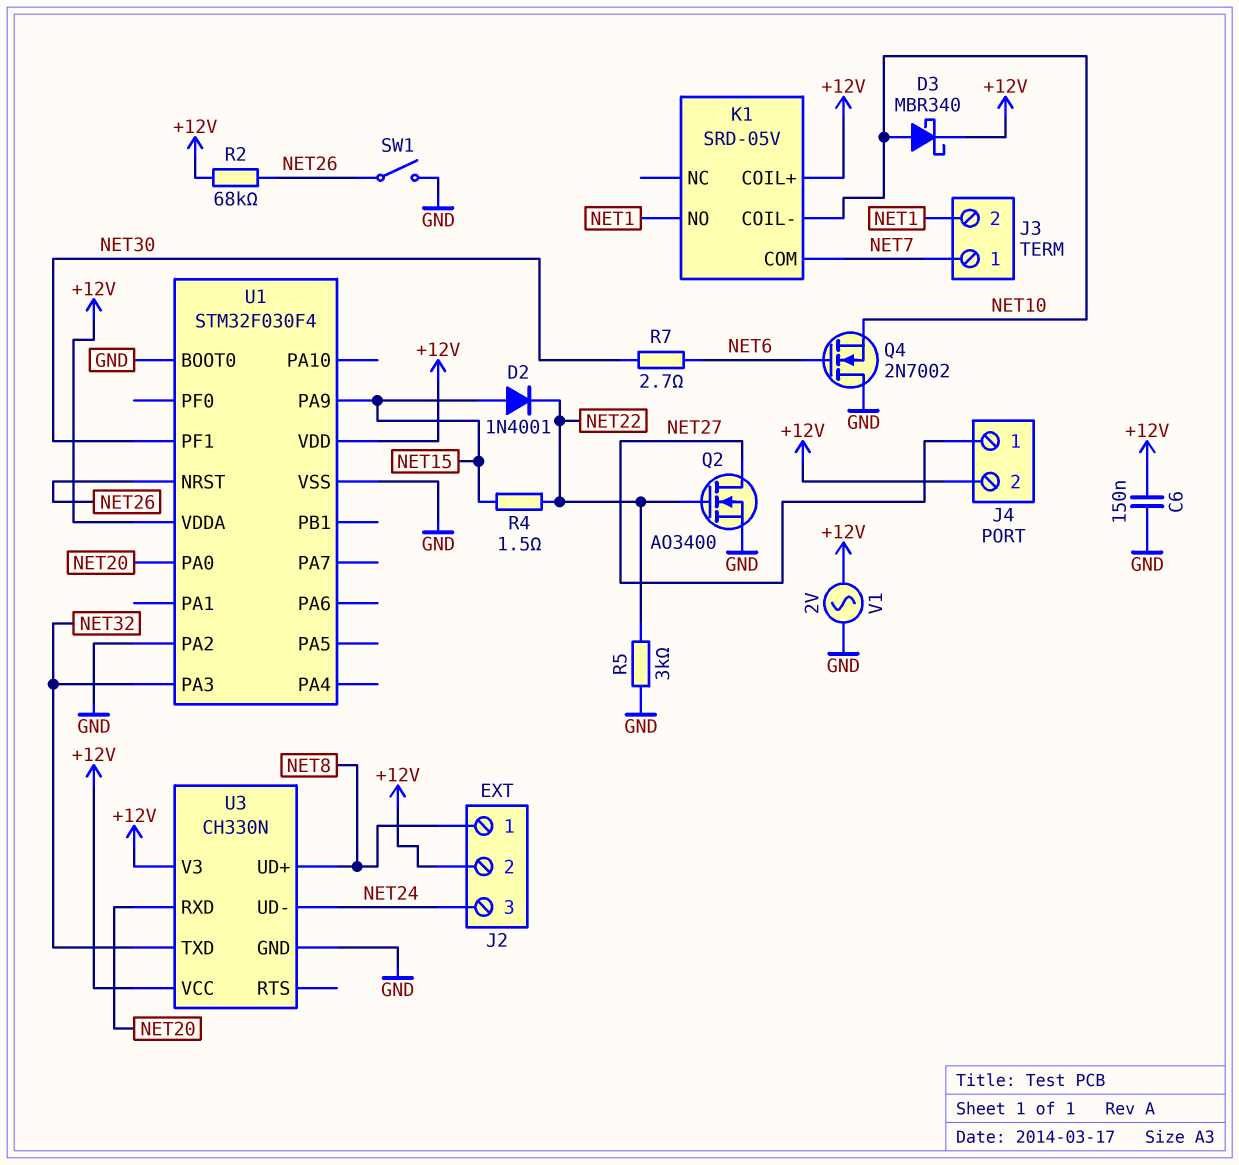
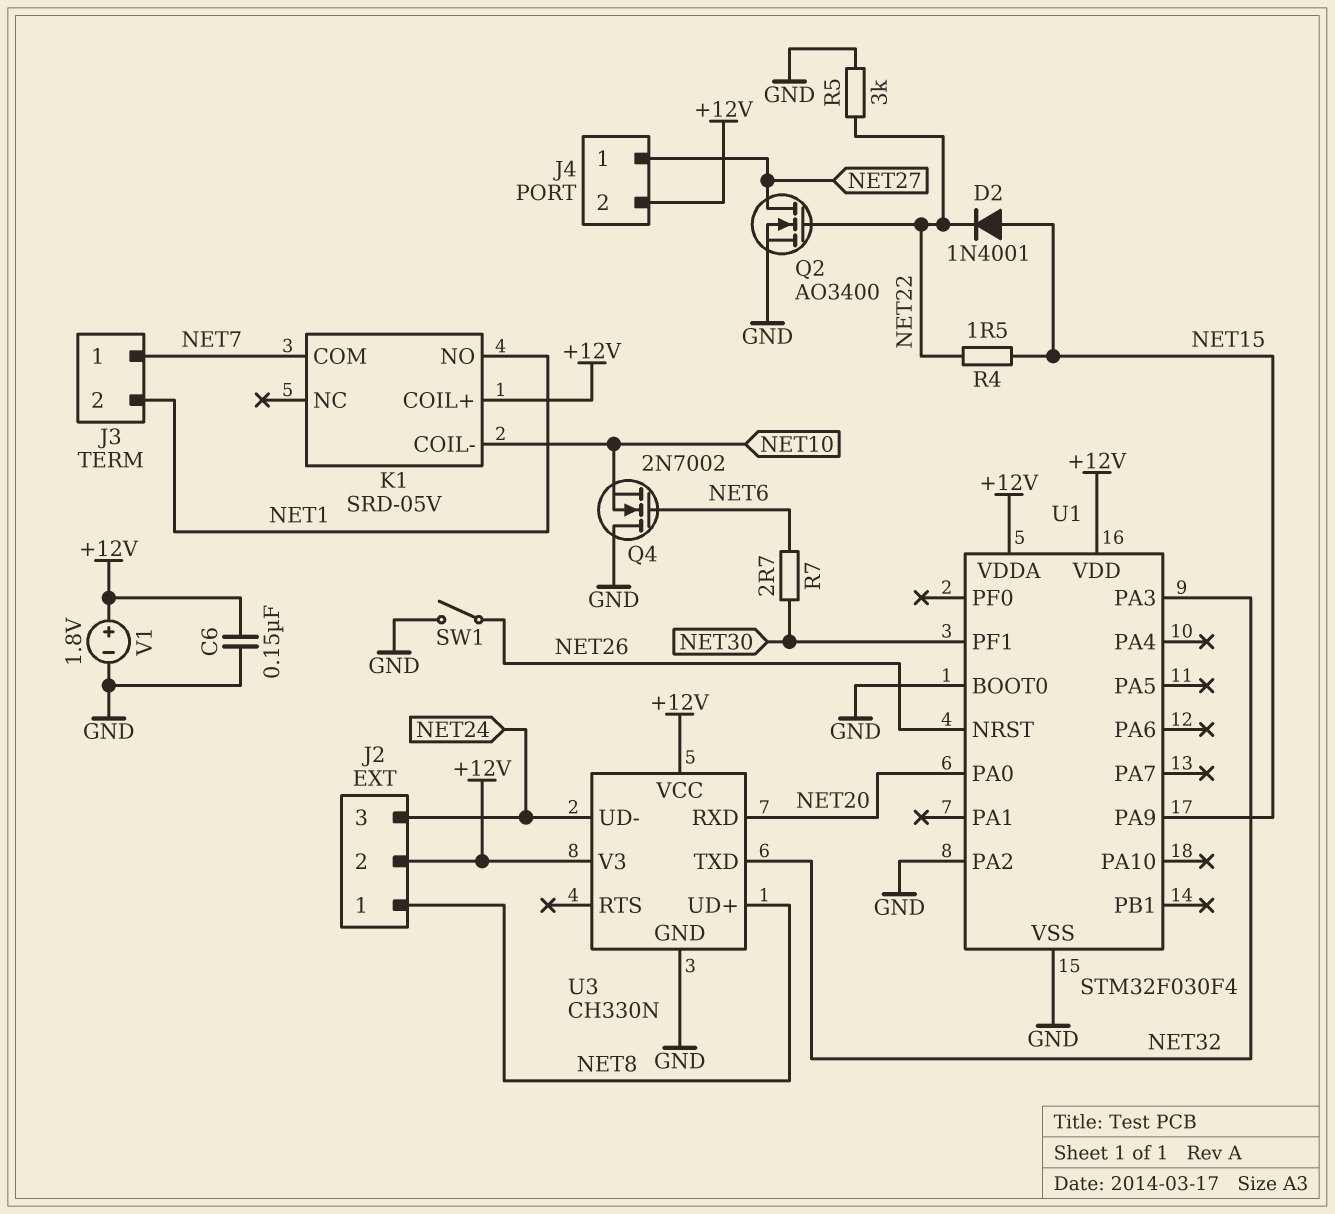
D3: schottky MBR340 (A NET10, K +12V) -> none
R2: 68k (+12V, NET26) -> none
V1: AC 2V (+12V, GND) -> 1.8V (plus +12V, minus GND)

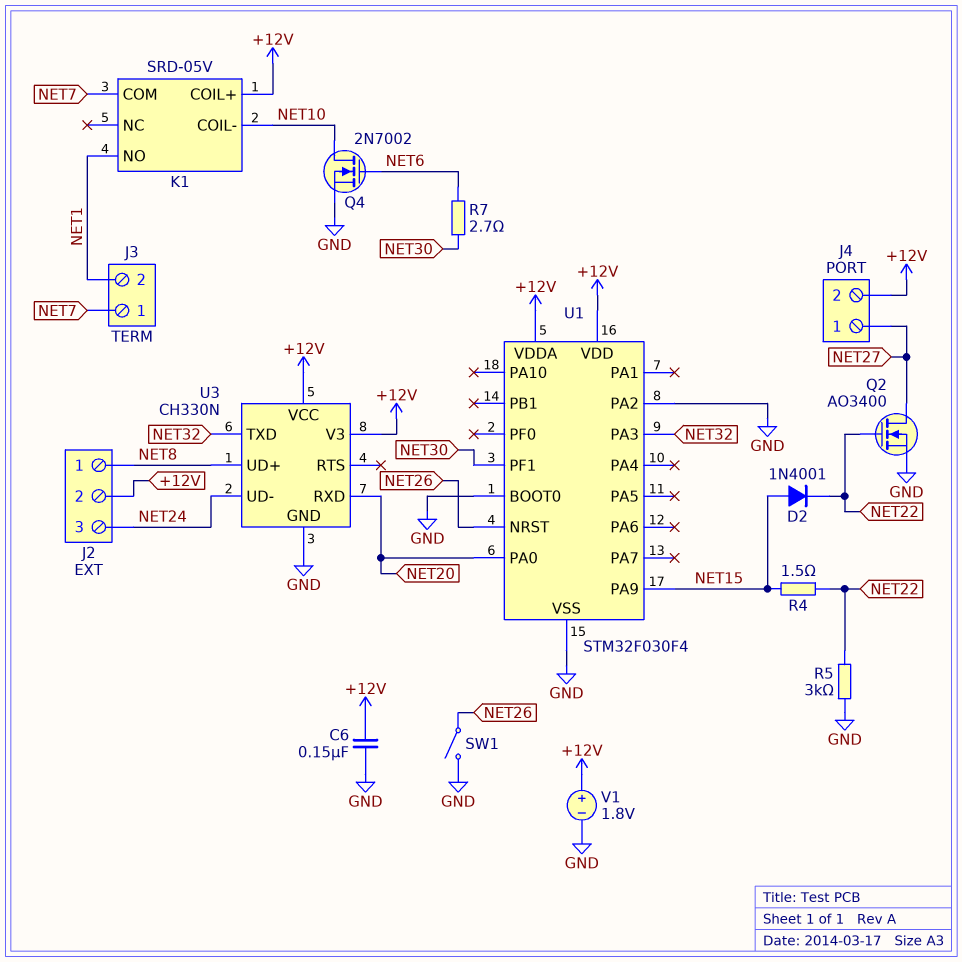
Q4: NMOS 2N7002 (G NET6, D GND, S NET10) -> NMOS 2N7002 (G NET6, D NET10, S GND)

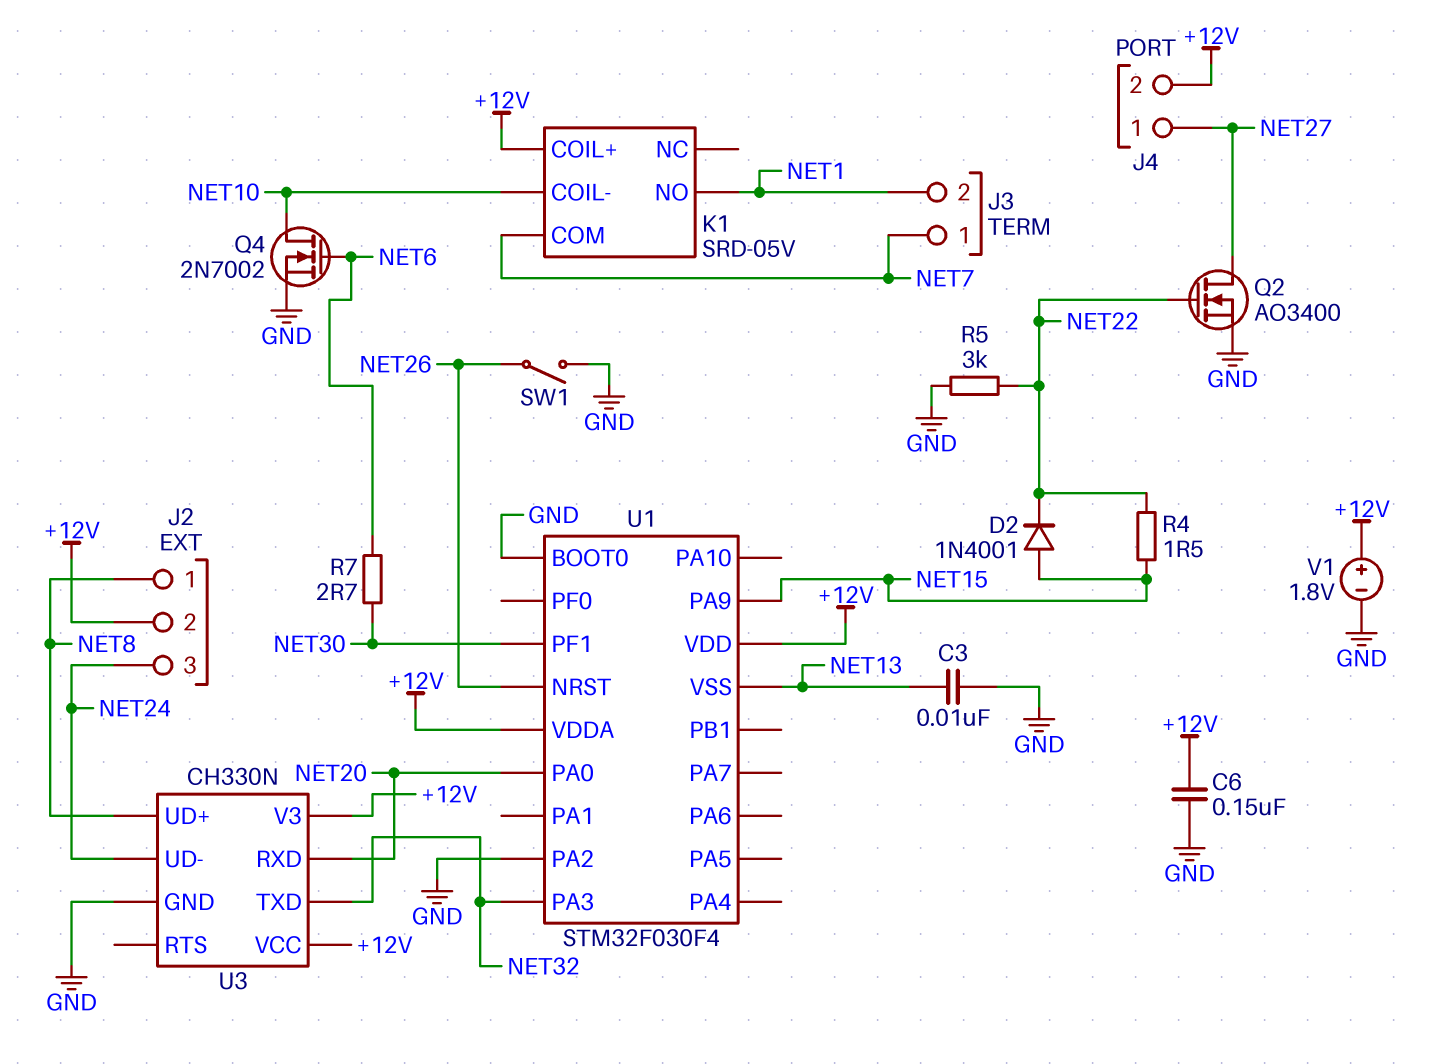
C3: none -> 10nF (GND, NET13)
U1 pin VSS: GND -> NET13

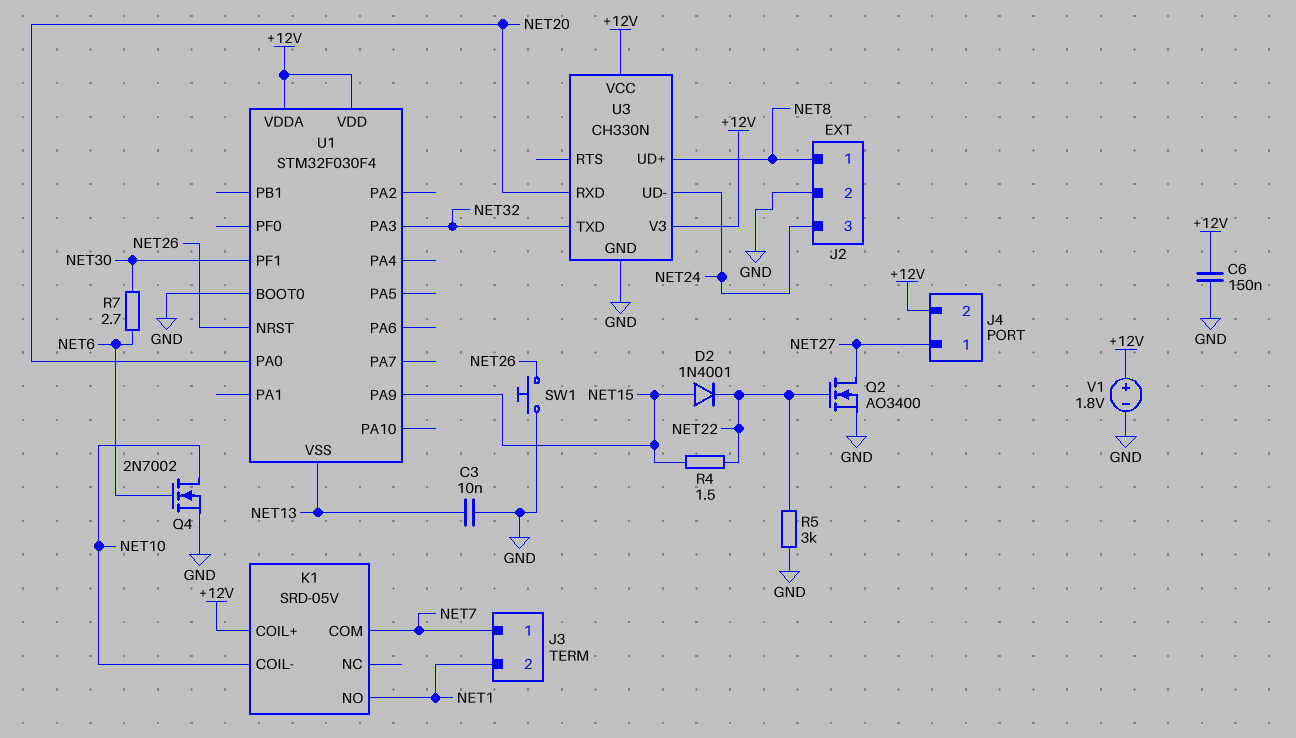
J2 pin 2: +12V -> GND
SW1: switch (GND, NET26) -> button (GND, NET26)
U1 pin PA2: GND -> none

